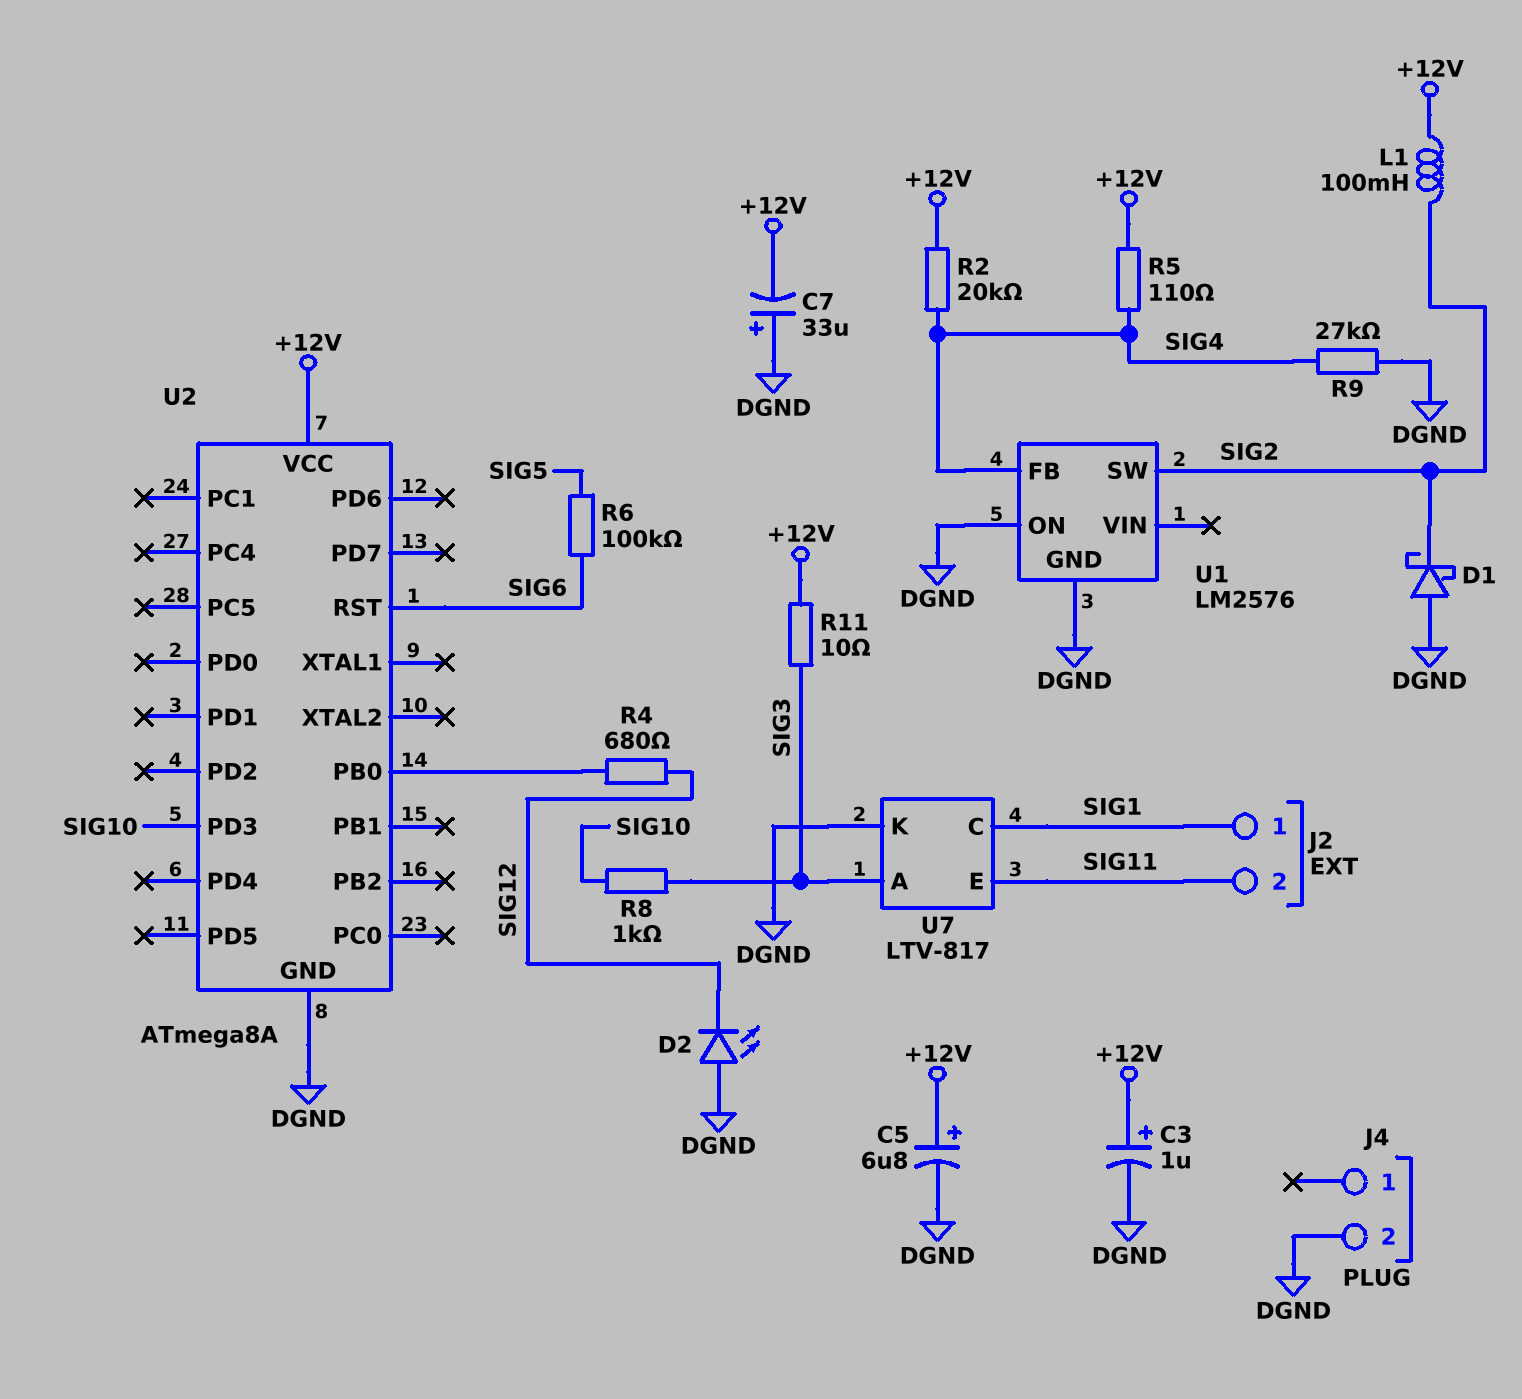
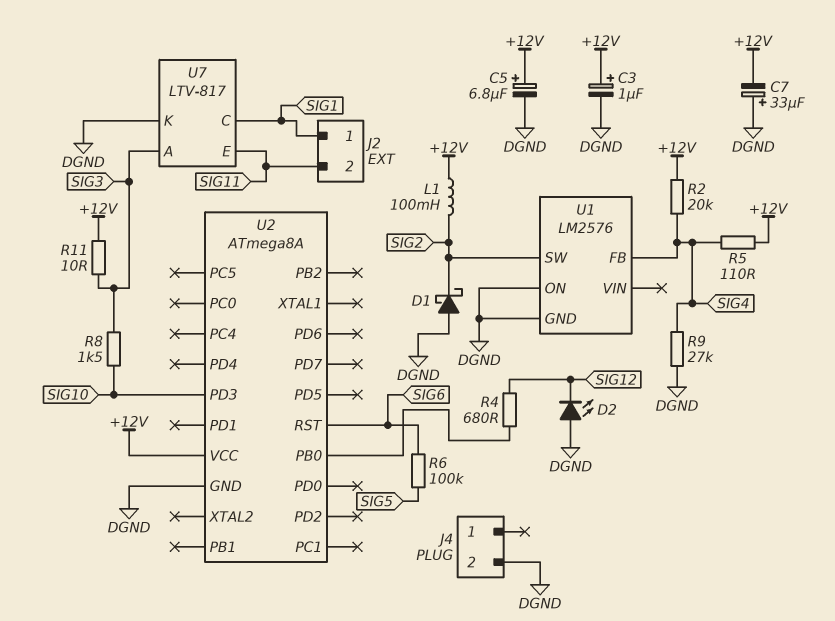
R8: 1k (SIG3, SIG10) -> 1.5k (SIG3, SIG10)

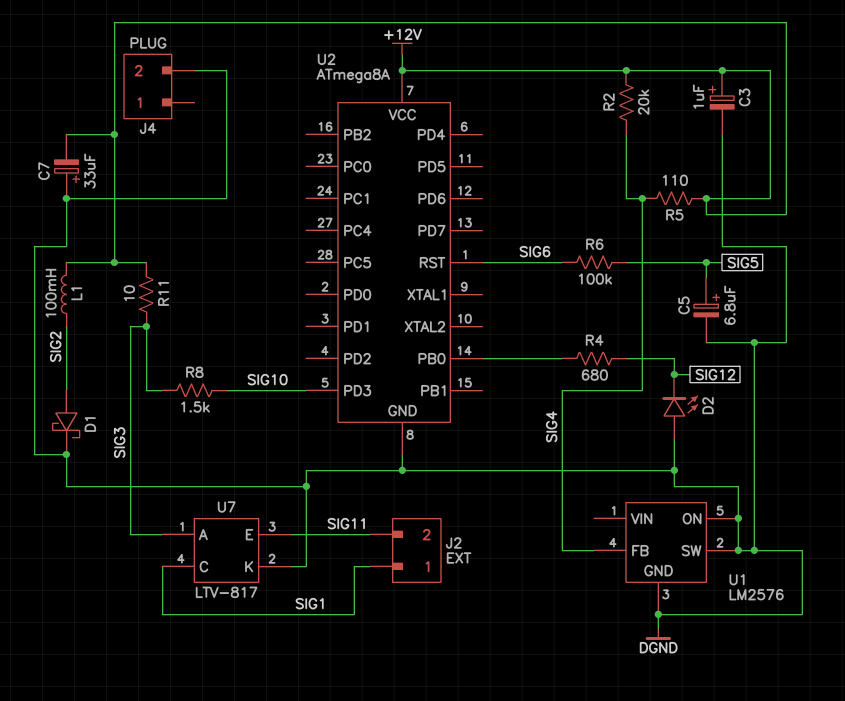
C5: 6.8uF (plus +12V, minus DGND) -> 6.8uF (plus SIG5, minus DGND)
D1: schottky (A DGND, K SIG2) -> schottky (A SIG2, K DGND)
R9: 27k (DGND, SIG4) -> none
U1 pin SW: SIG2 -> DGND

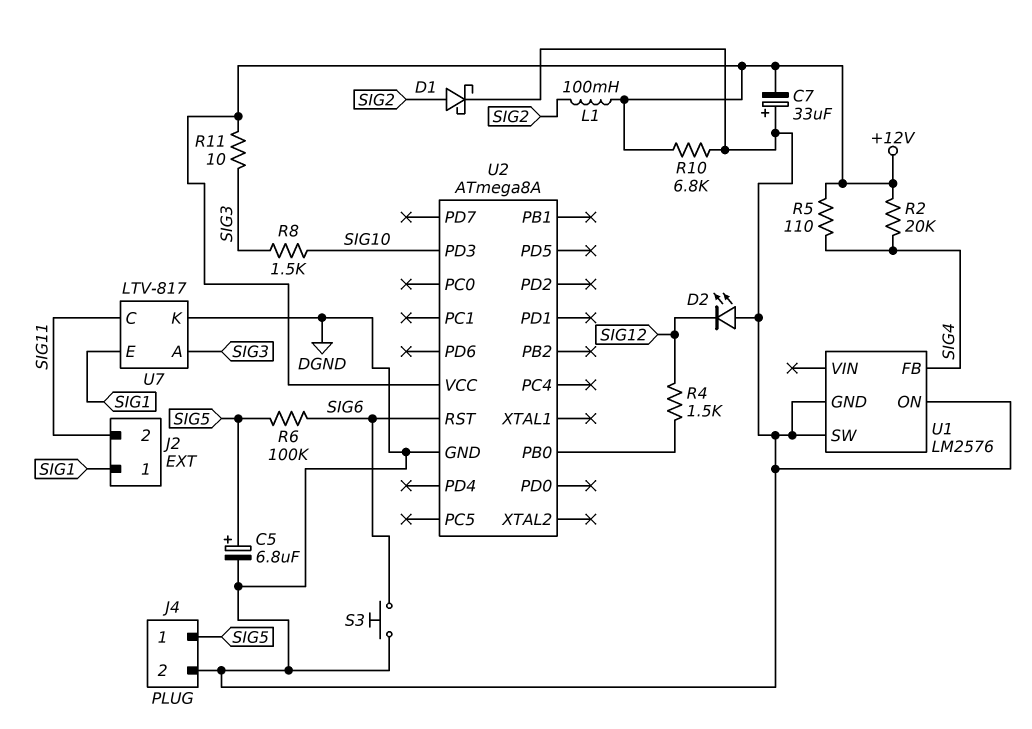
C3: 1uF (plus +12V, minus DGND) -> none
J4 pin 1: none -> SIG5
R4: 680 (SIG12, U2/PB0) -> 1.5k (SIG12, U2/PB0)
R10: none -> 6.8k (+12V, DGND)
S3: none -> button (DGND, SIG6)
U7 pin C: SIG1 -> SIG11
U7 pin E: SIG11 -> SIG1

